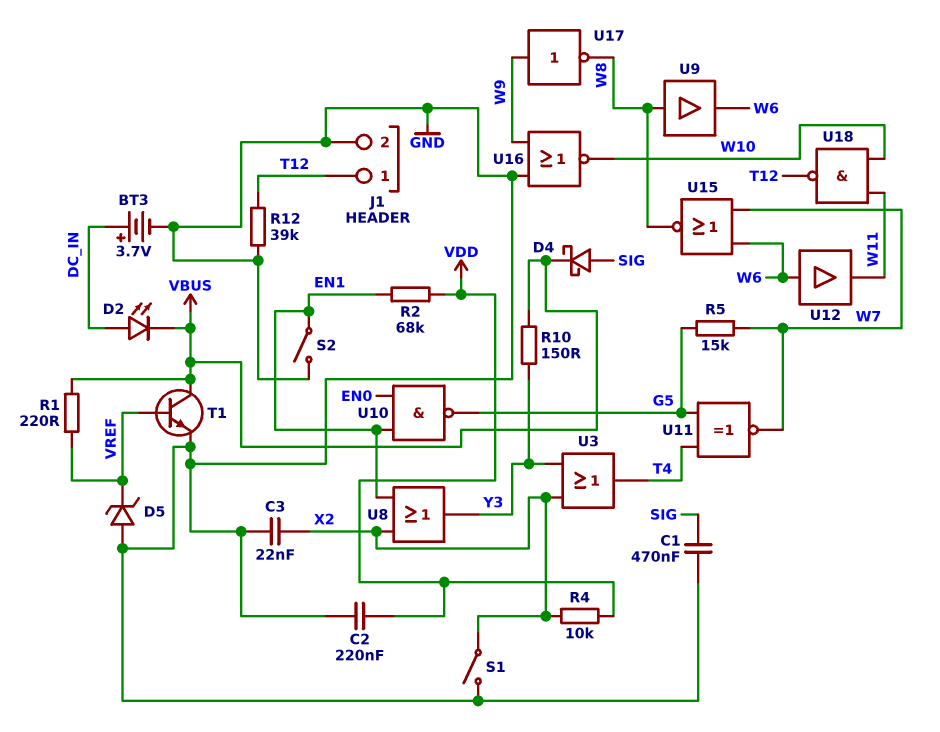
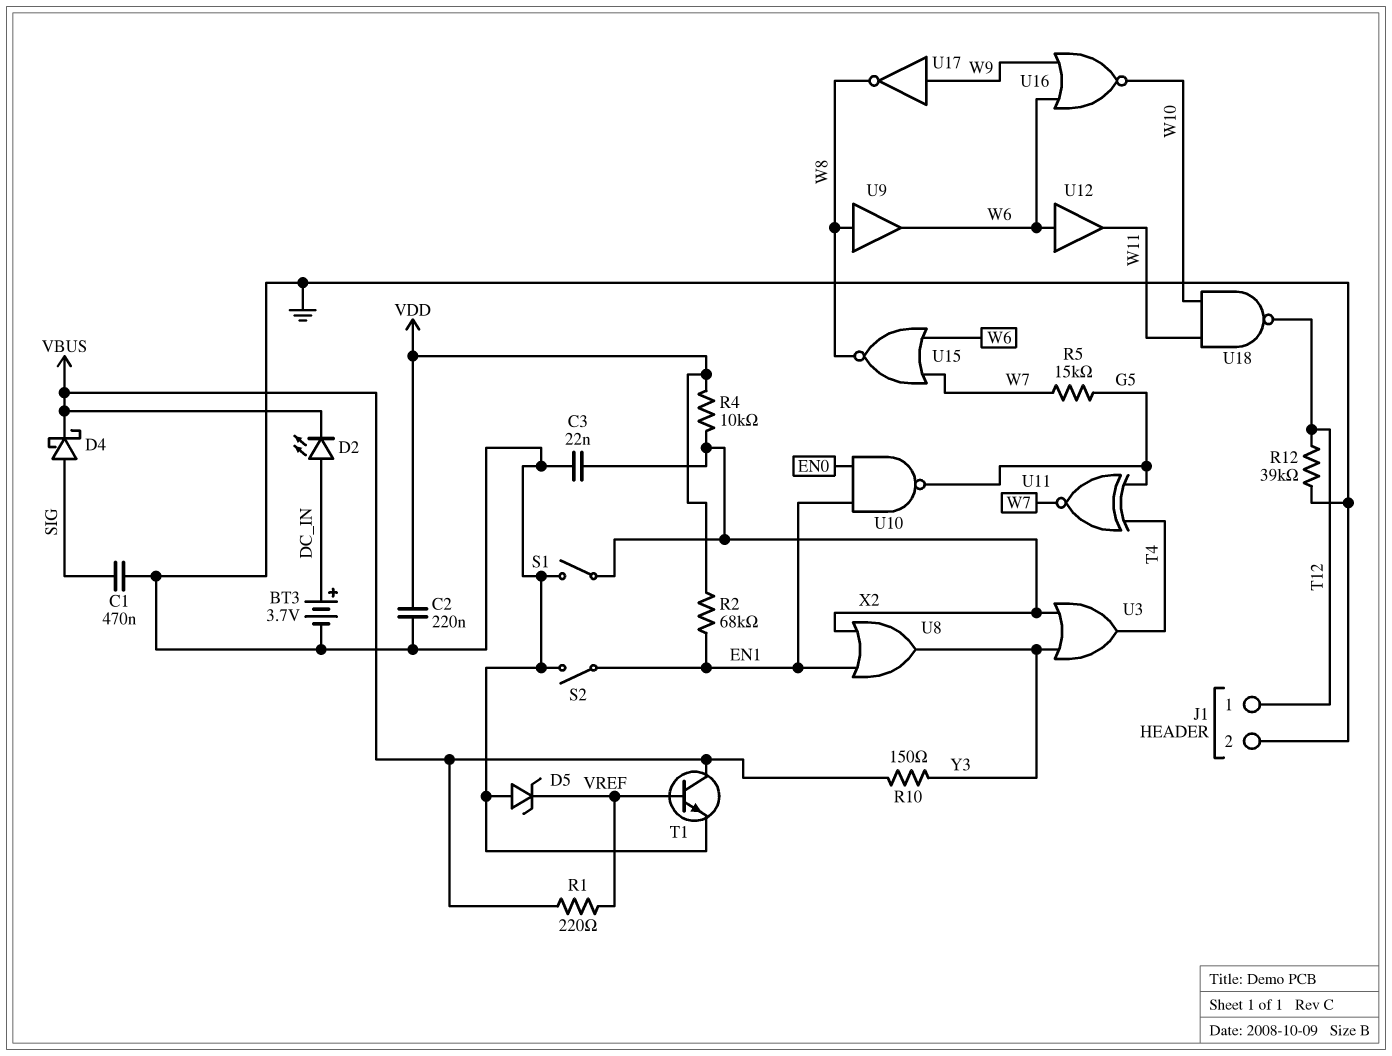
U16: NOR (in GND, in W9, out W10) -> NOR (in W6, in W9, out W10)

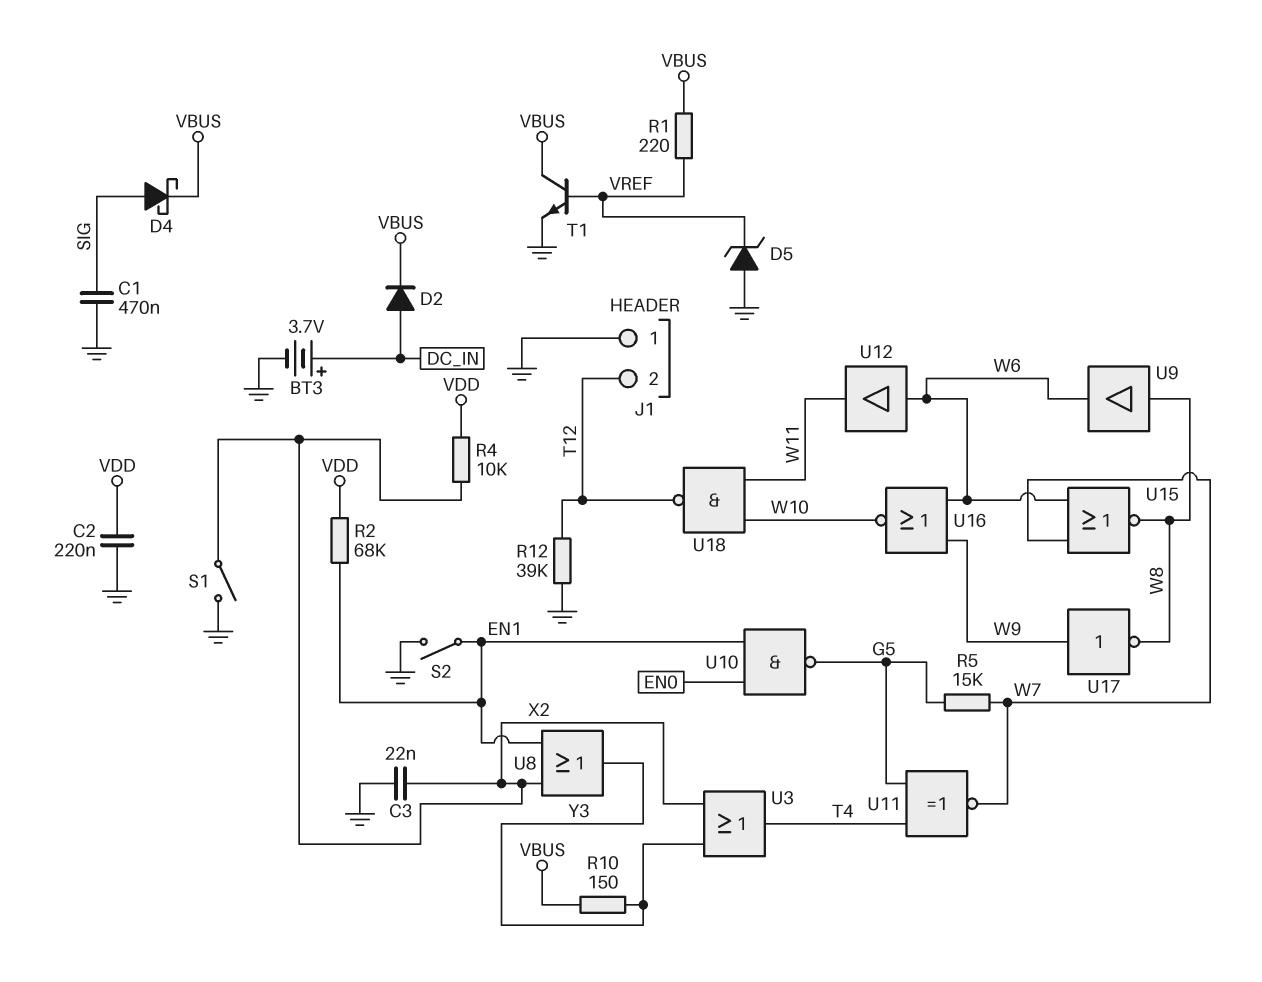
D2: LED (A DC_IN, K VBUS) -> diode (A DC_IN, K VBUS)
J1 pin 1: T12 -> GND
J1 pin 2: GND -> T12

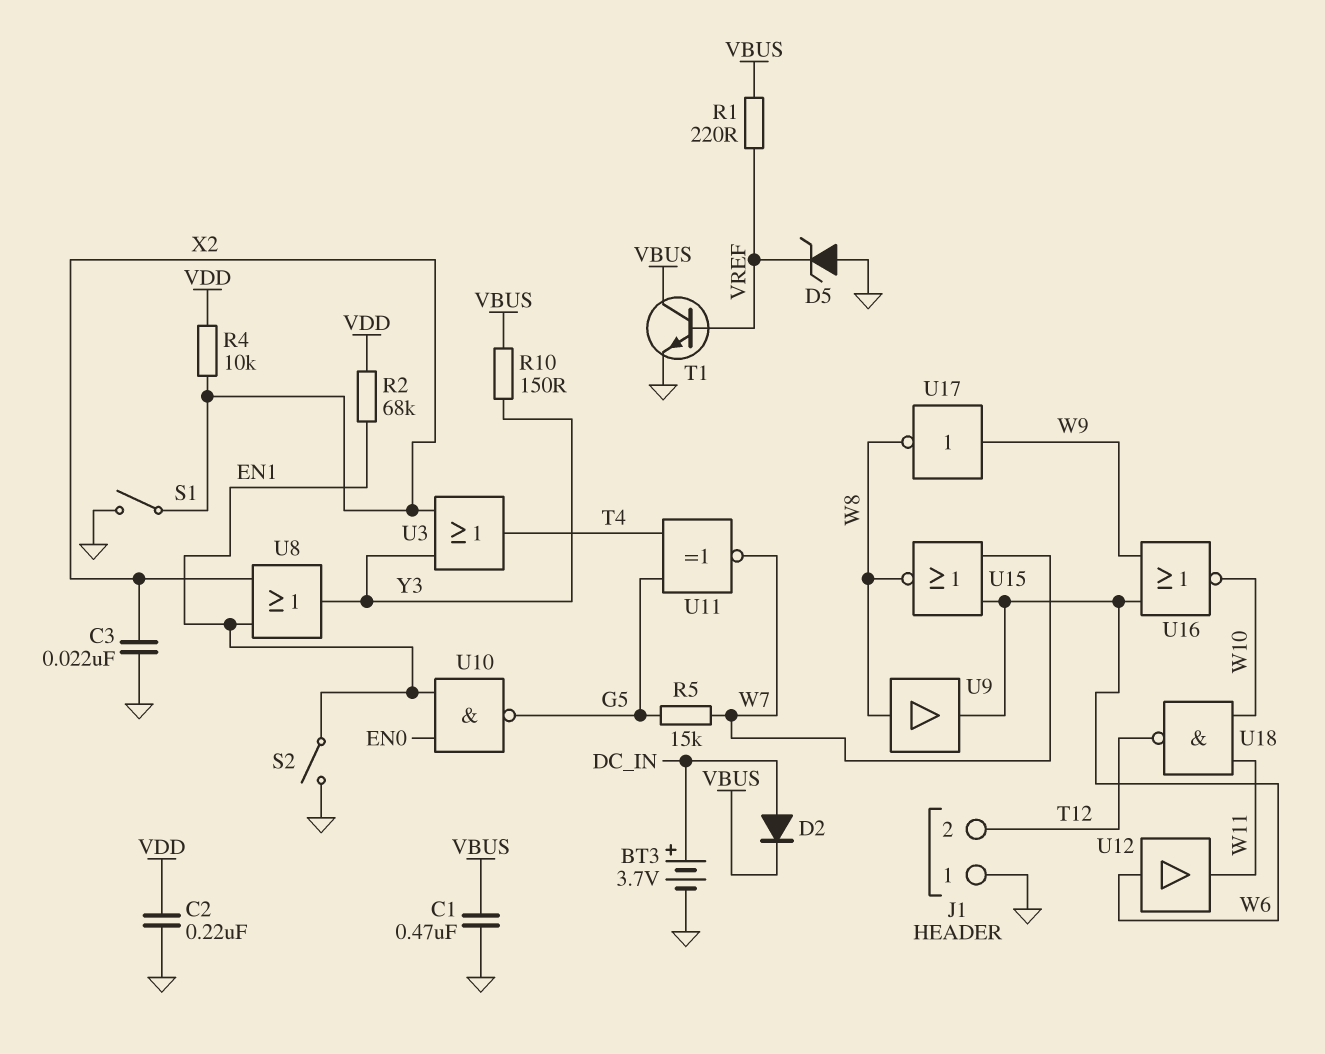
C1: 470nF (GND, SIG) -> 470nF (GND, VBUS)
D4: schottky (A SIG, K VBUS) -> none
R12: 39k (GND, T12) -> none

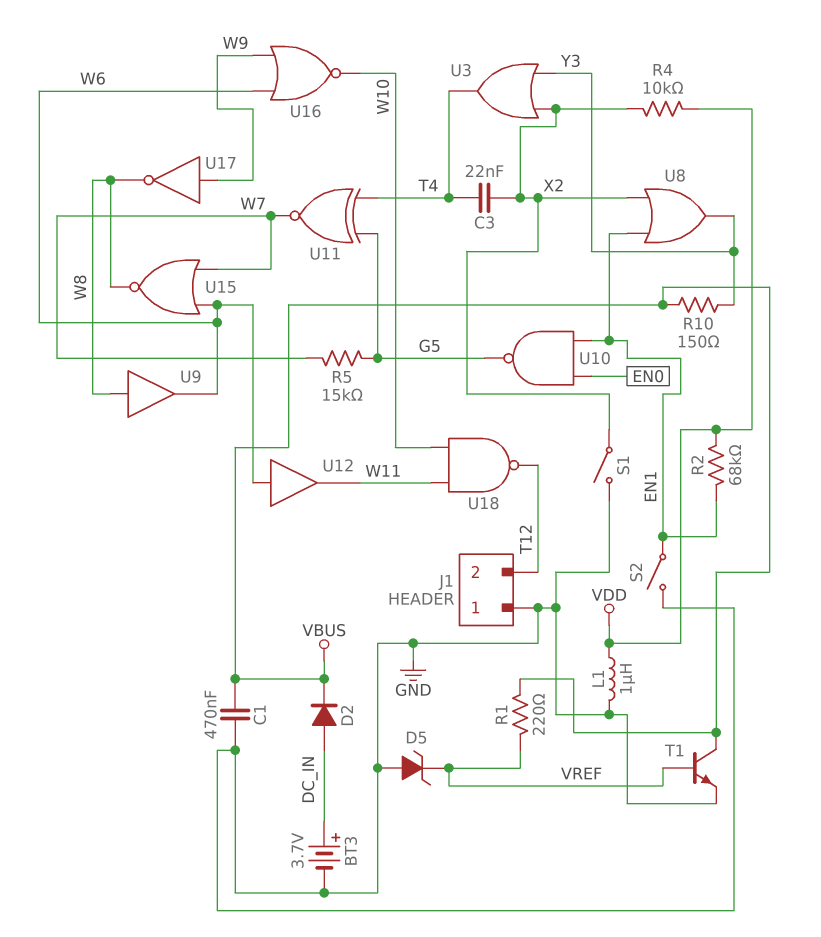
C2: 220nF (GND, VDD) -> none
C3: 22nF (GND, X2) -> 22nF (T4, X2)
L1: none -> 1uH (GND, VDD)

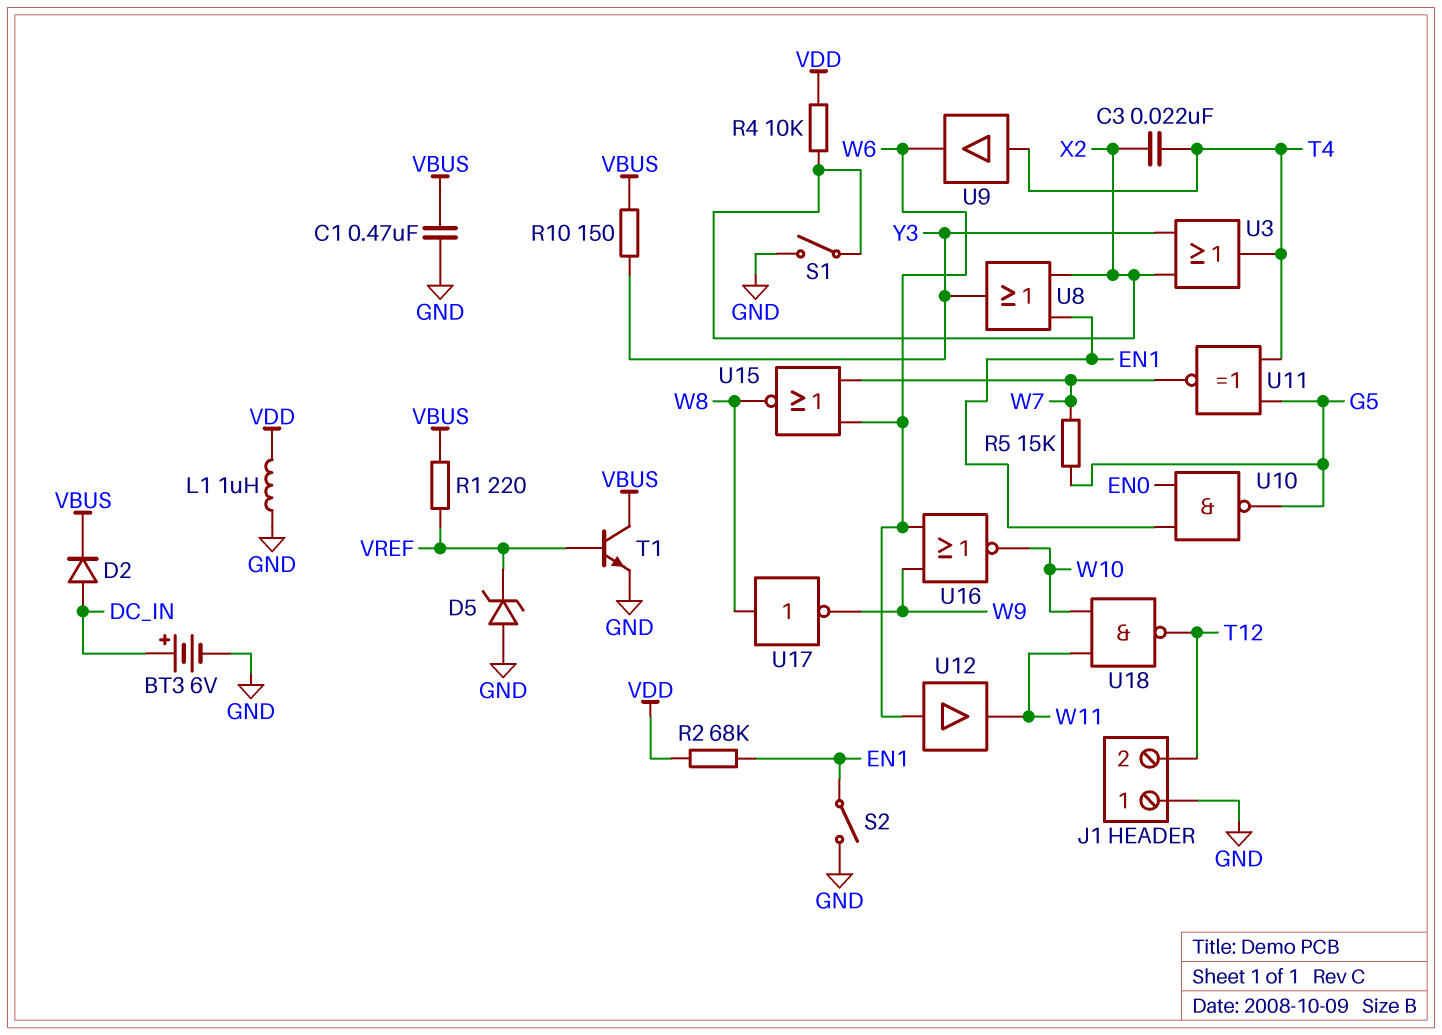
BT3: 3.7V (plus DC_IN, minus GND) -> 6V (plus DC_IN, minus GND)
U9: buffer (in W8, out W6) -> buffer (in T4, out W6)
U17: NOT (in W9, out W8) -> NOT (in W8, out W9)

